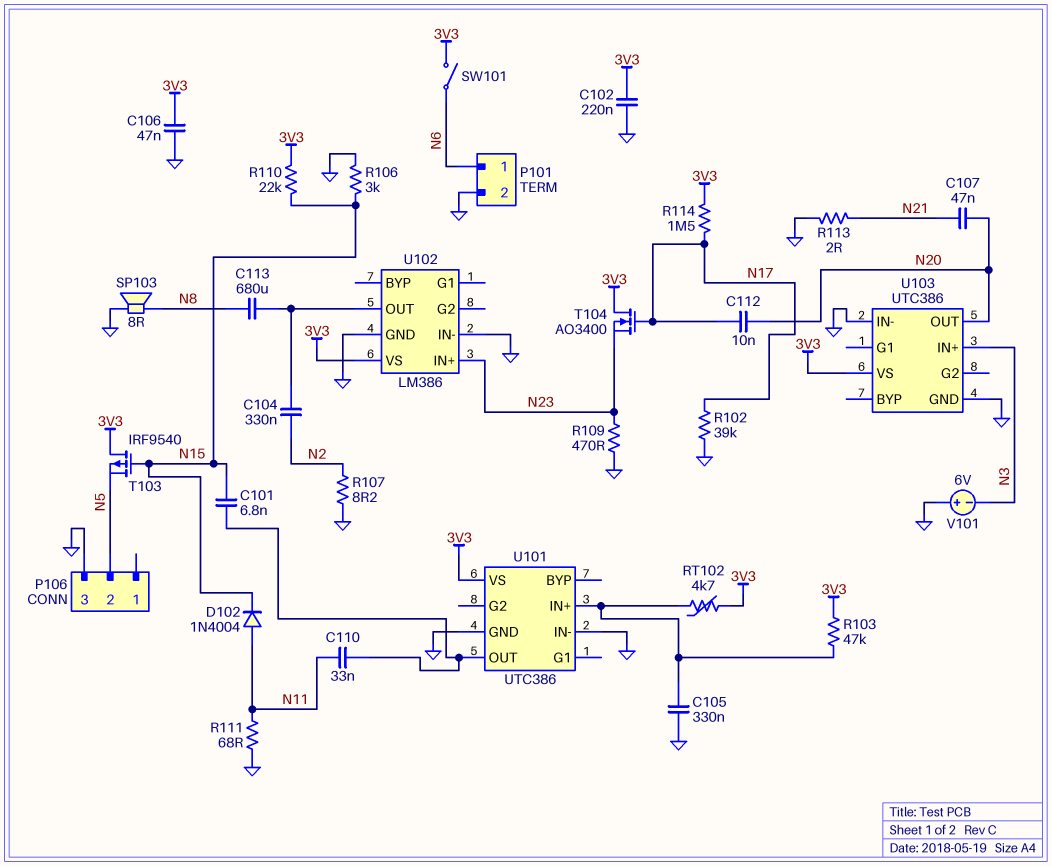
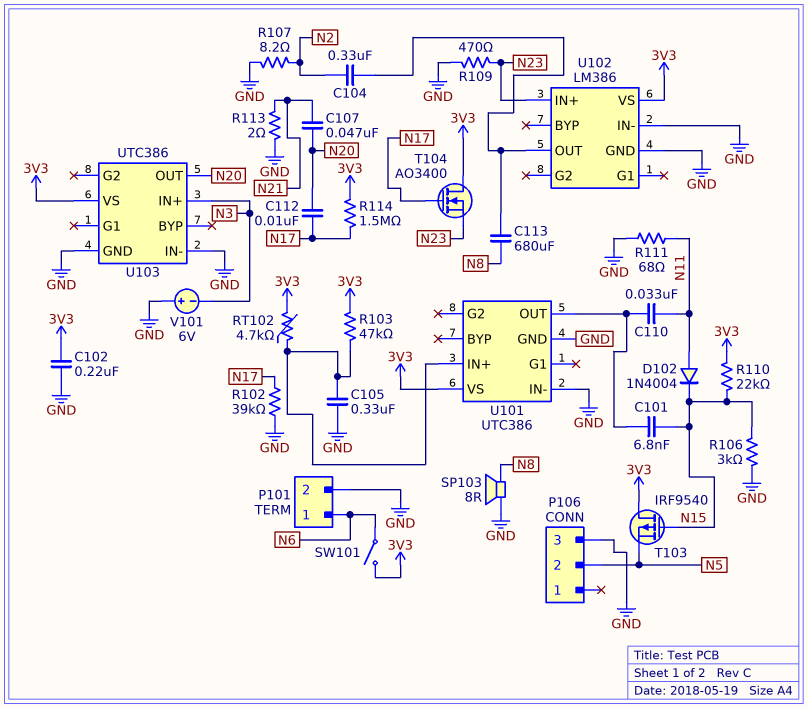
C106: 47nF (3V3, GND) -> none

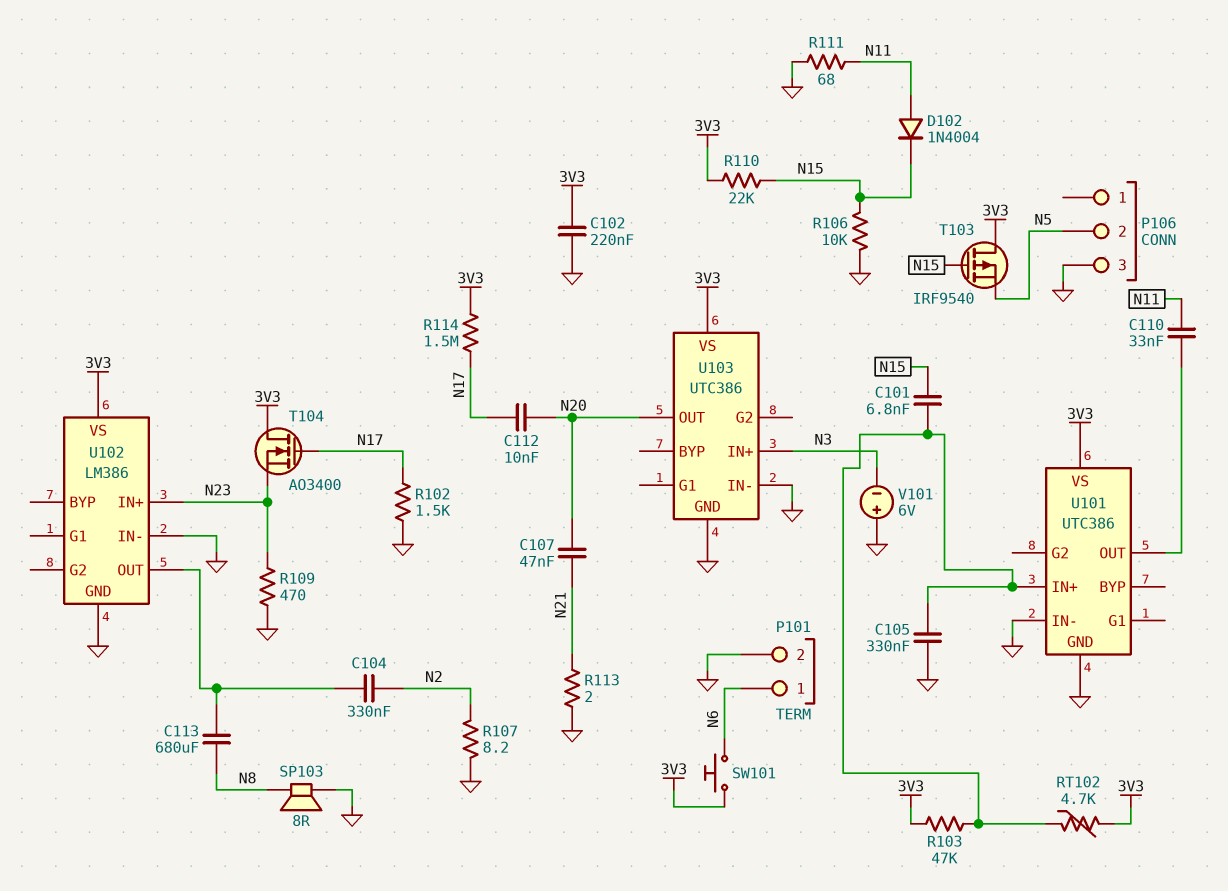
C101: 6.8nF (N15, U101/OUT) -> 6.8nF (N15, U101/IN+)
R102: 39k (GND, N17) -> 1.5k (GND, N17)
R106: 3k (GND, N15) -> 10k (GND, N15)
SW101: switch (3V3, N6) -> button (3V3, N6)

